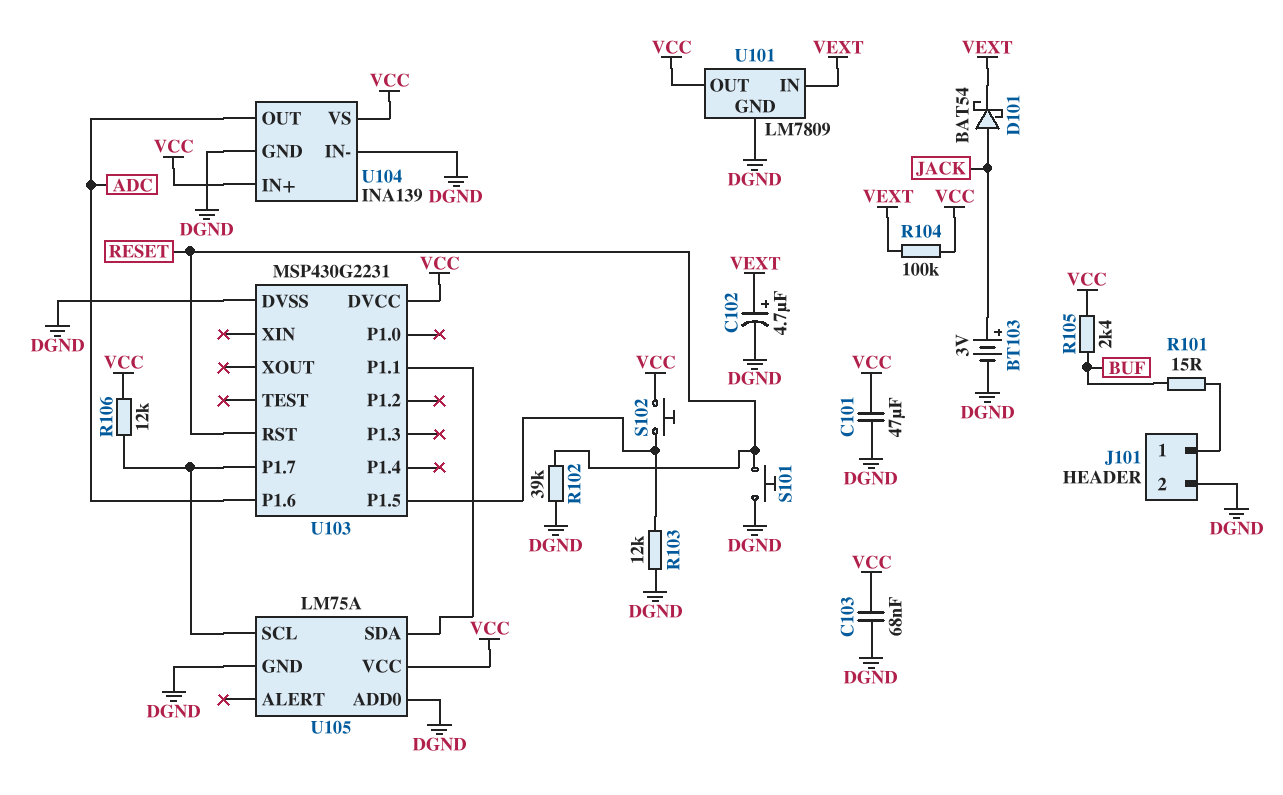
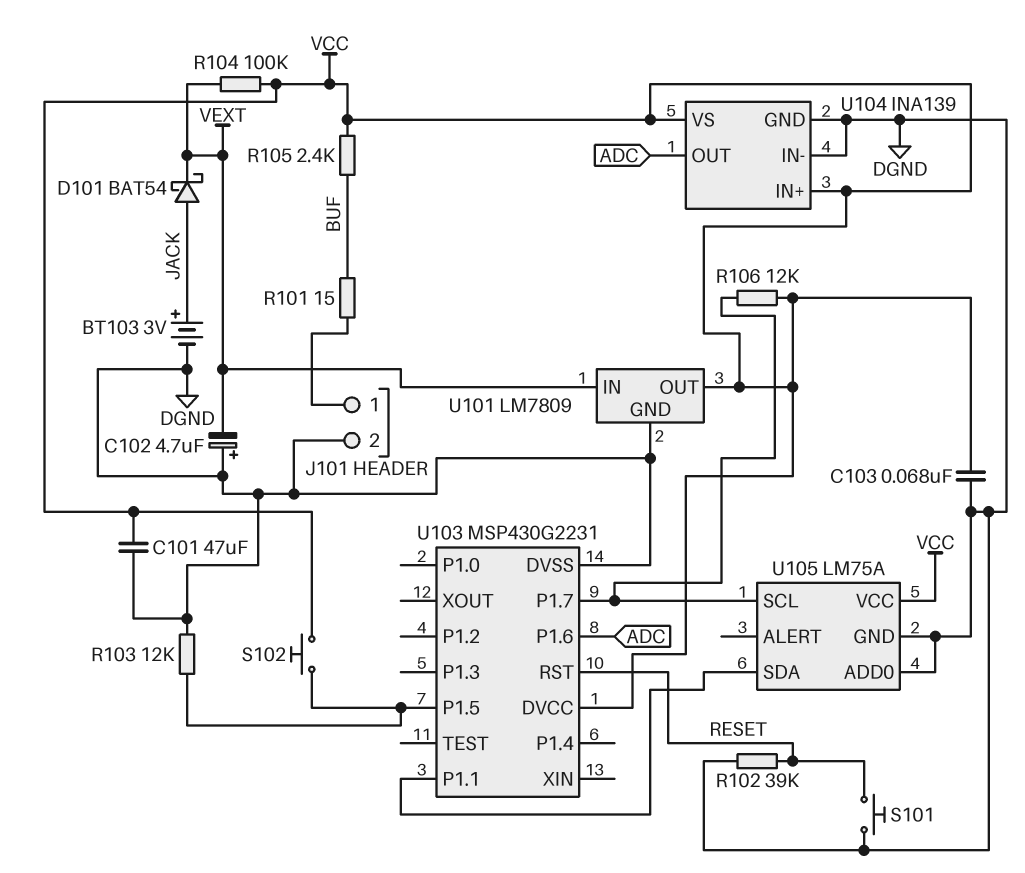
C102: 4.7uF (plus VEXT, minus DGND) -> 4.7uF (plus DGND, minus VEXT)

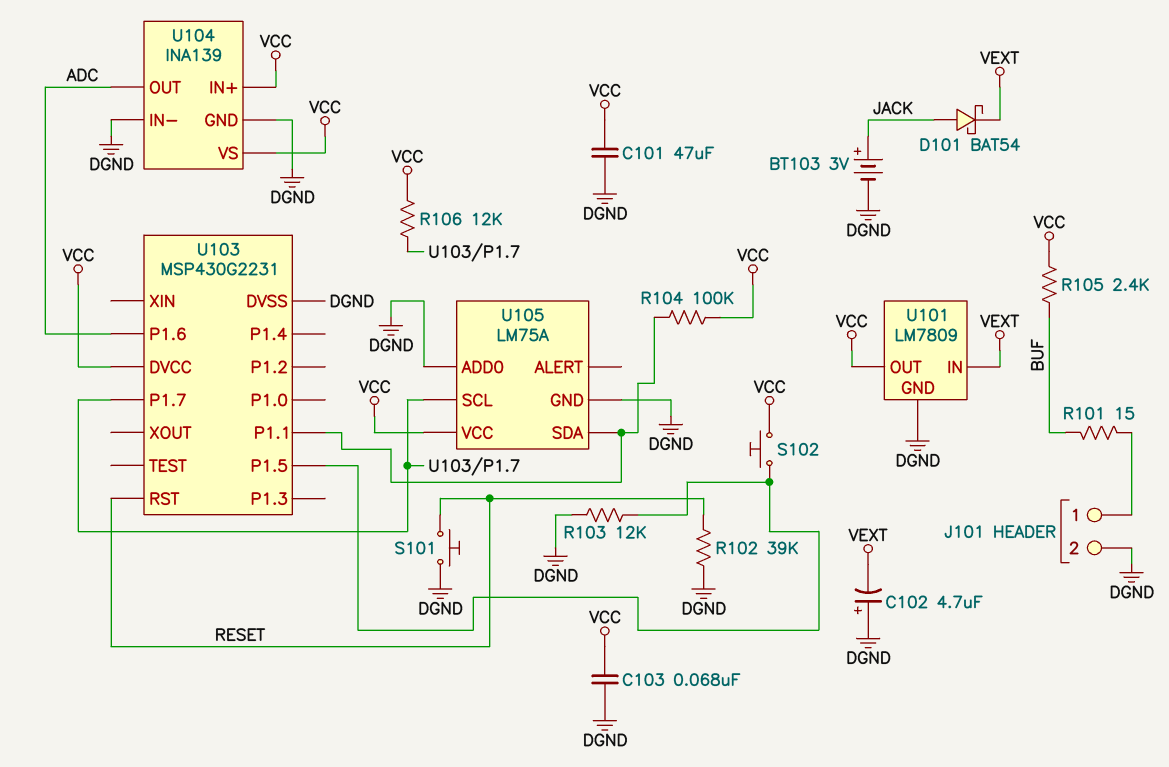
R104: 100k (VCC, VEXT) -> 100k (U103/P1.1, VCC)

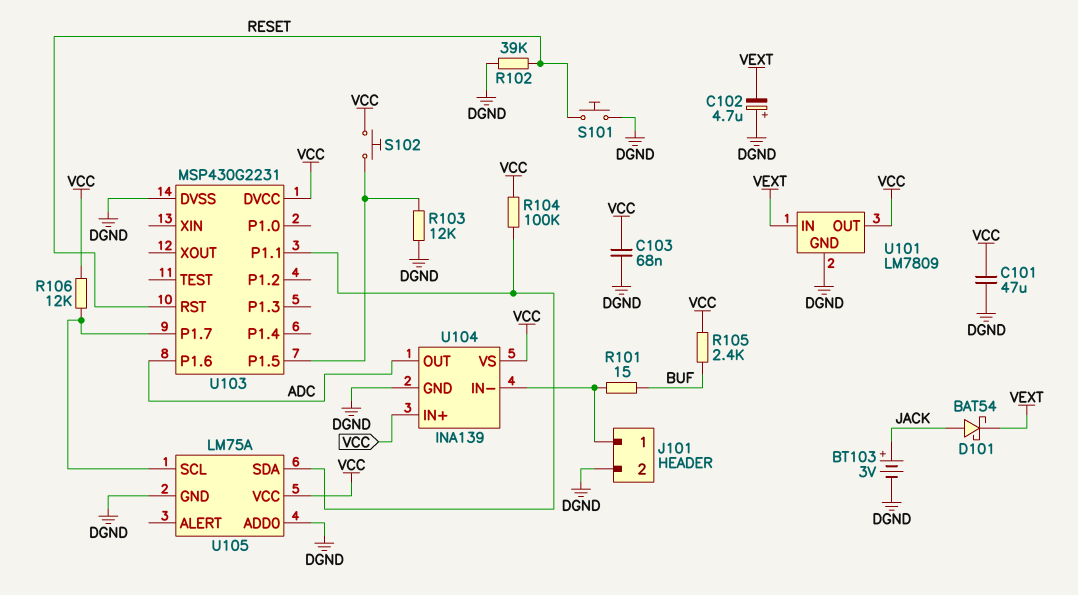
U104 pin IN-: DGND -> J101/1

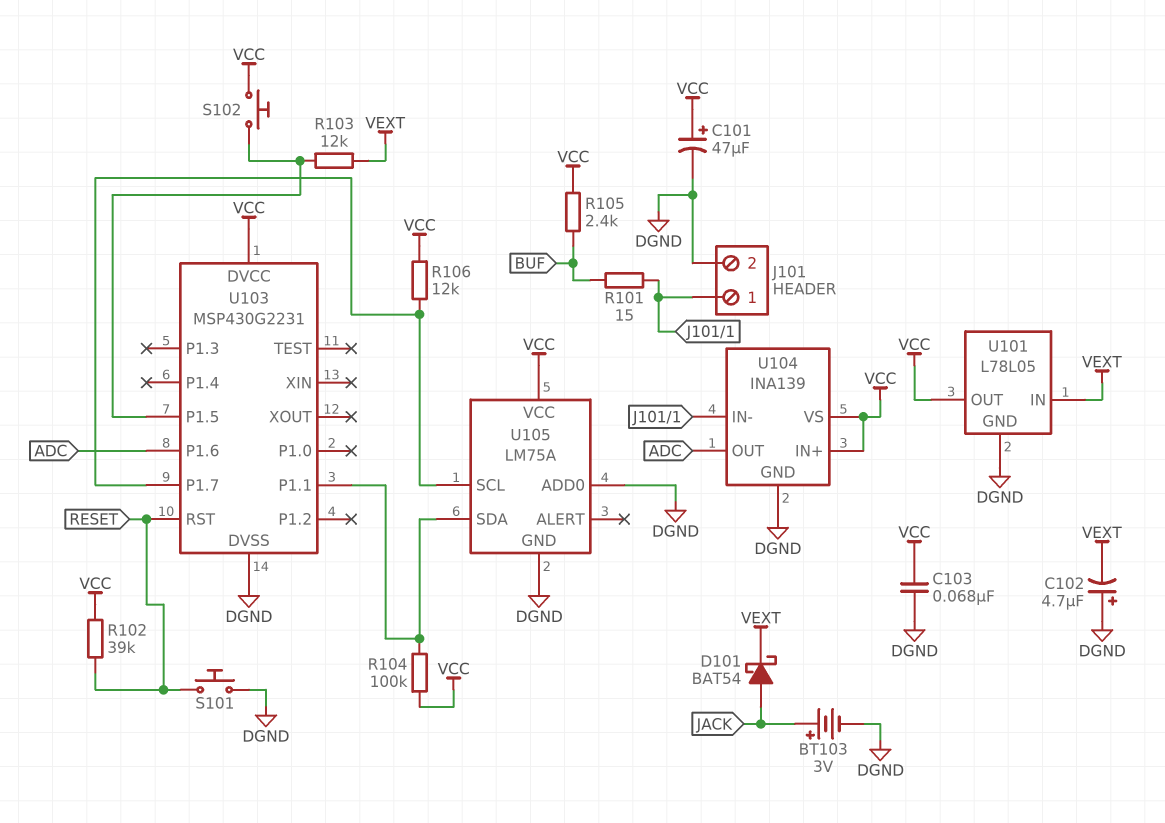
C101: 47uF (DGND, VCC) -> 47uF (plus VCC, minus DGND)
R102: 39k (DGND, RESET) -> 39k (RESET, VCC)
R103: 12k (DGND, U103/P1.5) -> 12k (U103/P1.5, VEXT)
U101: LM7809 -> L78L05

